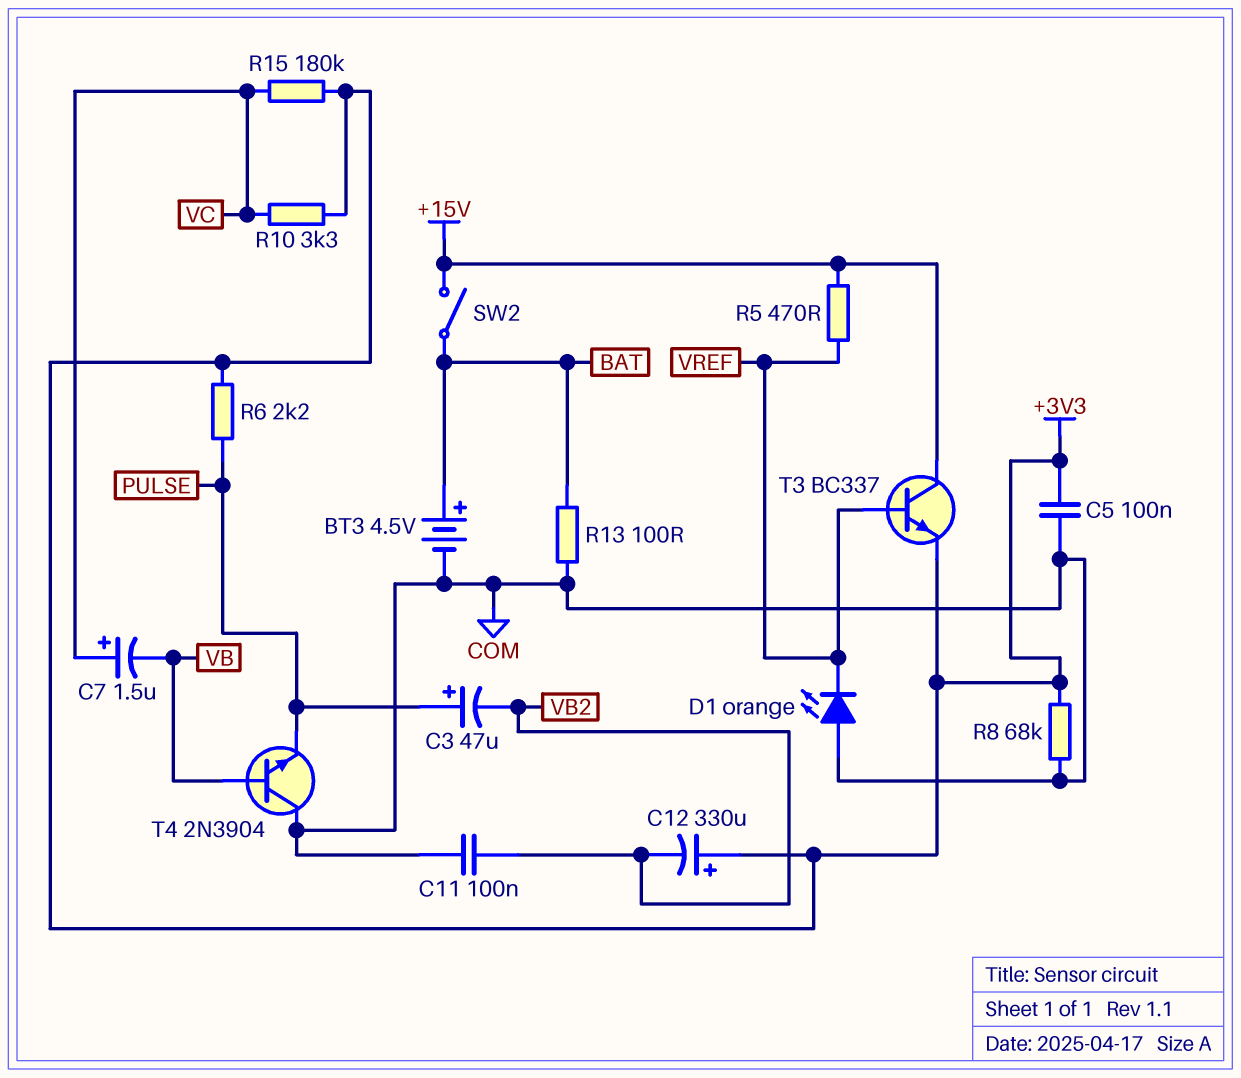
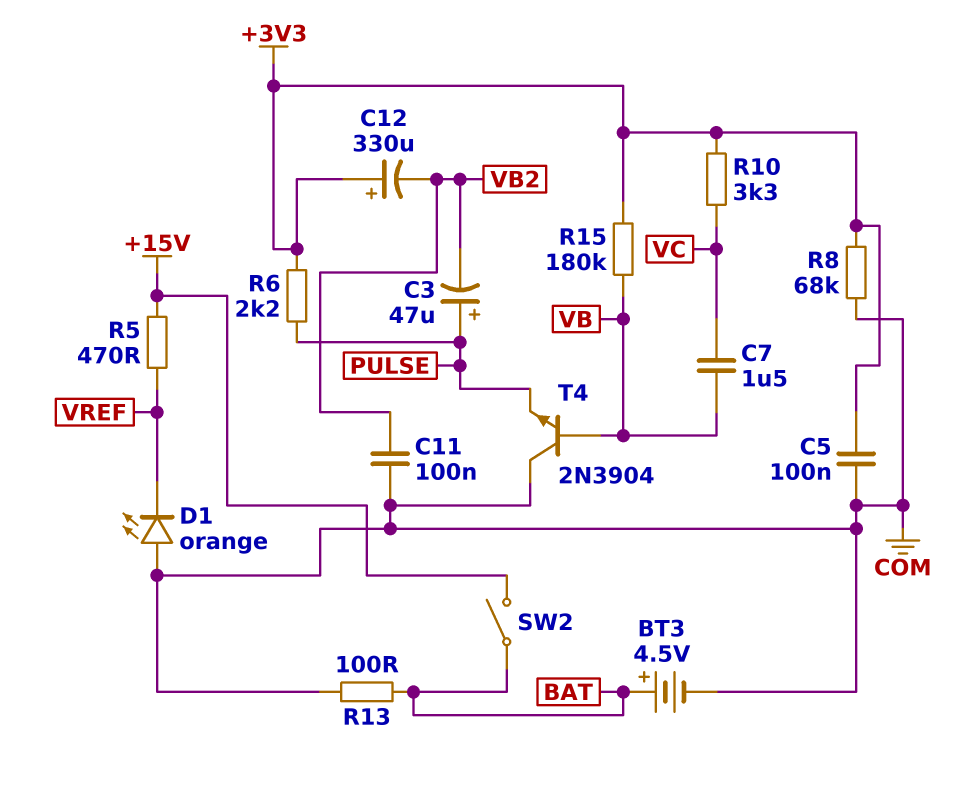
C7: 1.5uF (plus VC, minus VB) -> 1.5uF (VB, VC)
R15: 180k (+3V3, VC) -> 180k (+3V3, VB)
T3: NPN BC337 (B VREF, C +15V, E +3V3) -> none

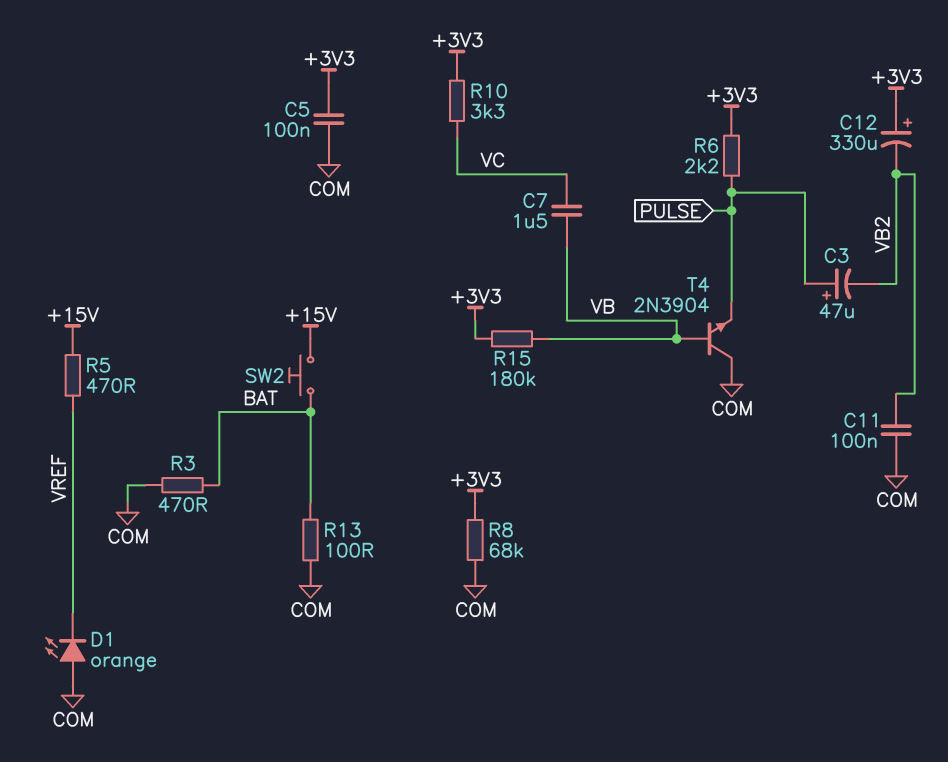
BT3: 4.5V (plus BAT, minus COM) -> none
R3: none -> 470 (BAT, COM)
SW2: switch (+15V, BAT) -> button (+15V, BAT)

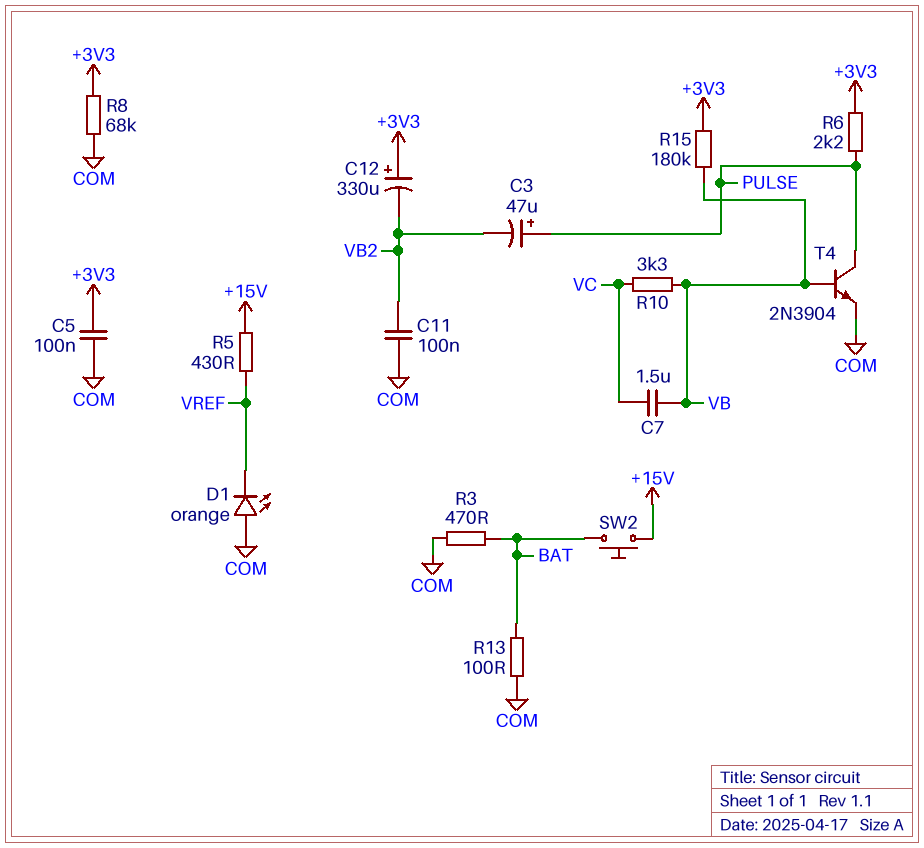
R5: 470 (+15V, VREF) -> 430 (+15V, VREF)
R10: 3.3k (+3V3, VC) -> 3.3k (VB, VC)
T4: NPN 2N3904 (B VB, C COM, E PULSE) -> NPN 2N3904 (B VB, C PULSE, E COM)

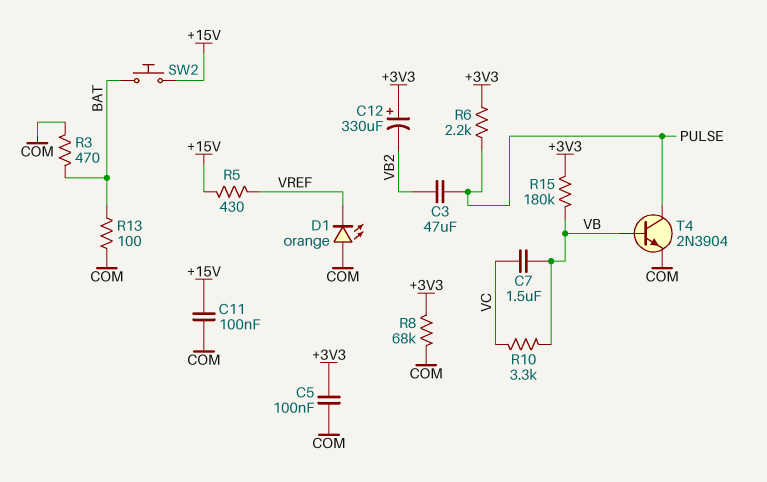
C3: 47uF (plus PULSE, minus VB2) -> 47uF (PULSE, VB2)
C11: 100nF (COM, VB2) -> 100nF (+15V, COM)

